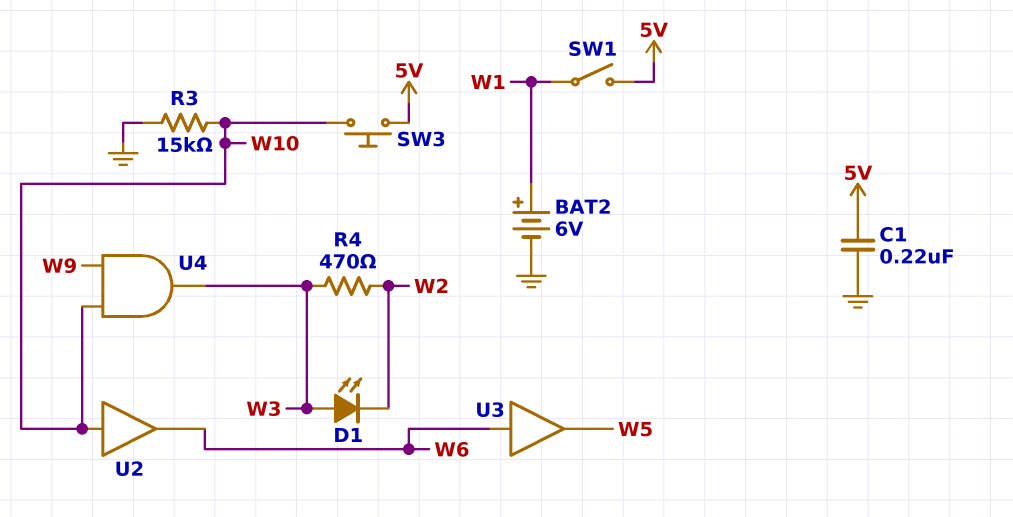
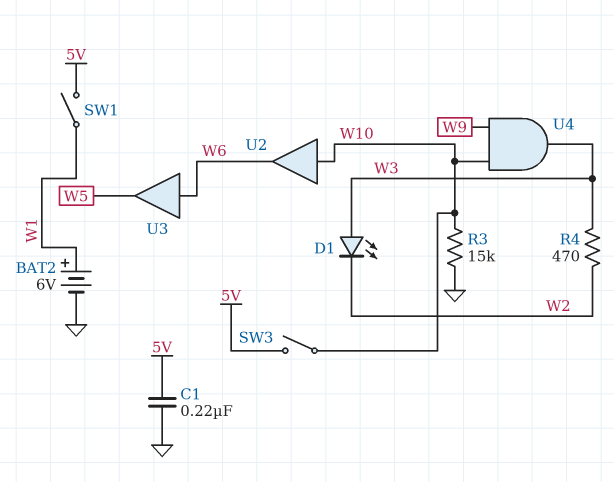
SW3: button (5V, W10) -> switch (5V, W10)

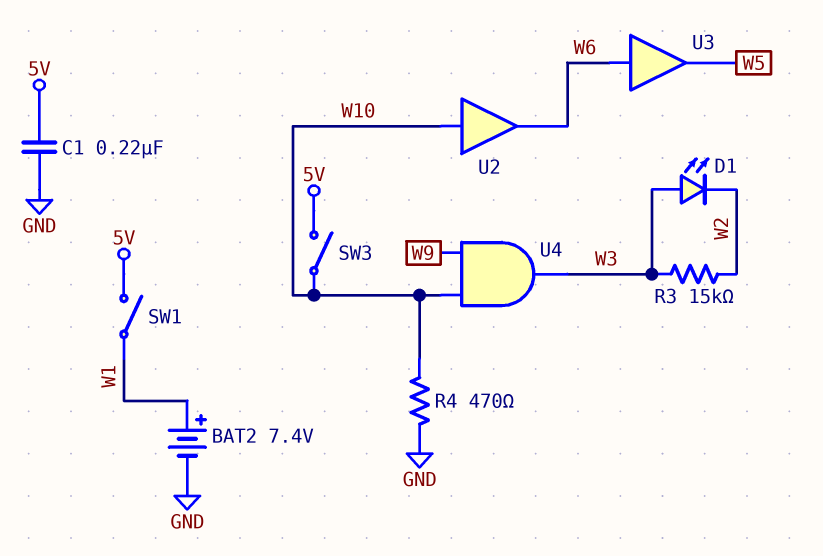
BAT2: 6V (plus W1, minus GND) -> 7.4V (plus W1, minus GND)
R3: 15k (GND, W10) -> 15k (W2, W3)
R4: 470 (W2, W3) -> 470 (GND, W10)

